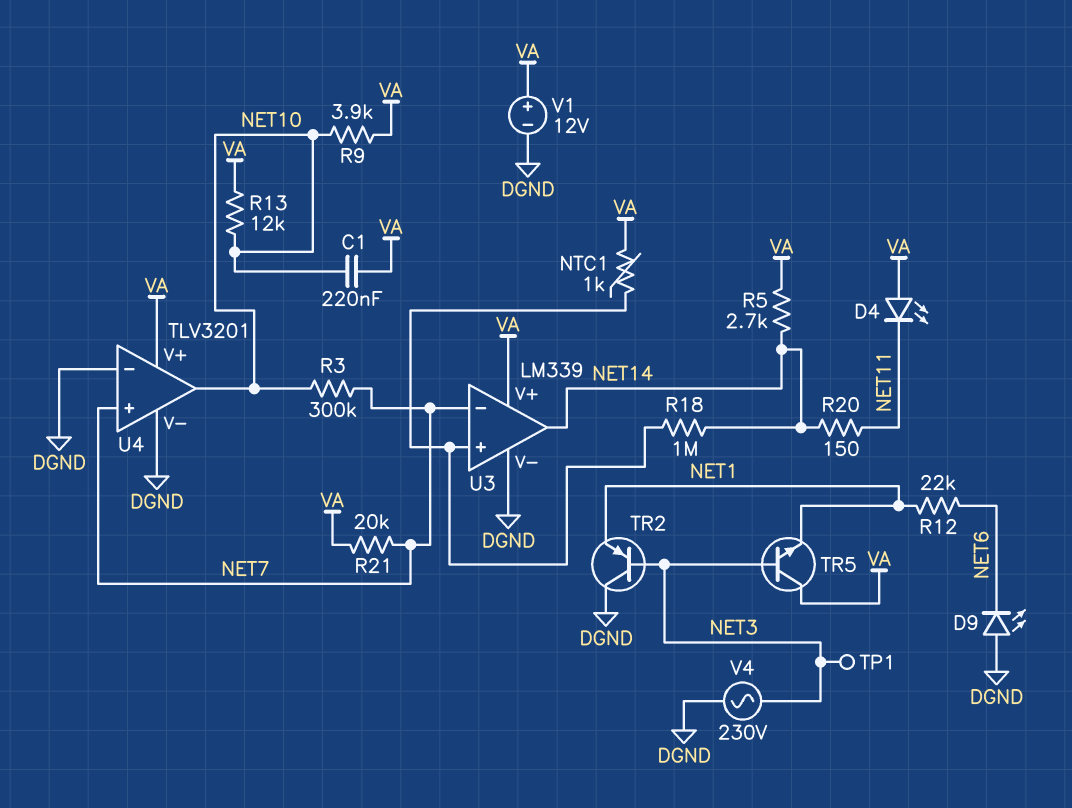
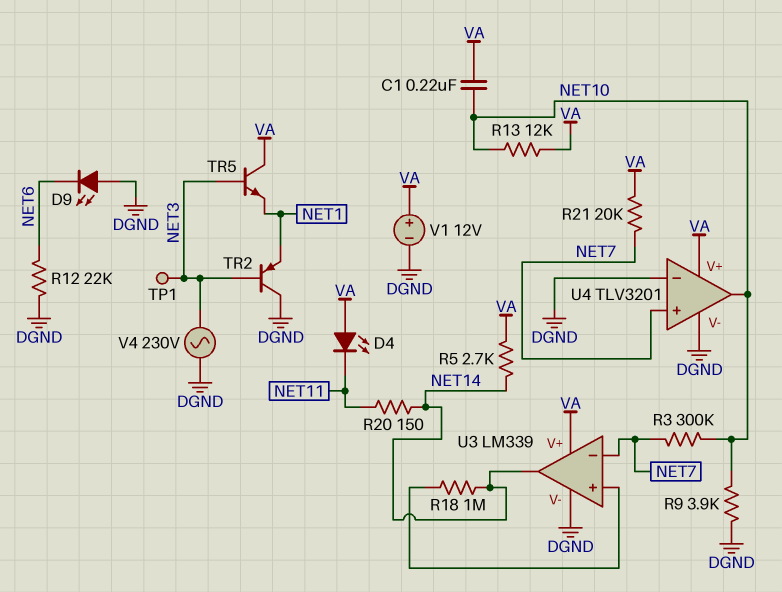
NTC1: 1k (U3/in+, VA) -> none
R9: 3.9k (NET10, VA) -> 3.9k (DGND, NET10)
R12: 22k (NET1, NET6) -> 22k (DGND, NET6)

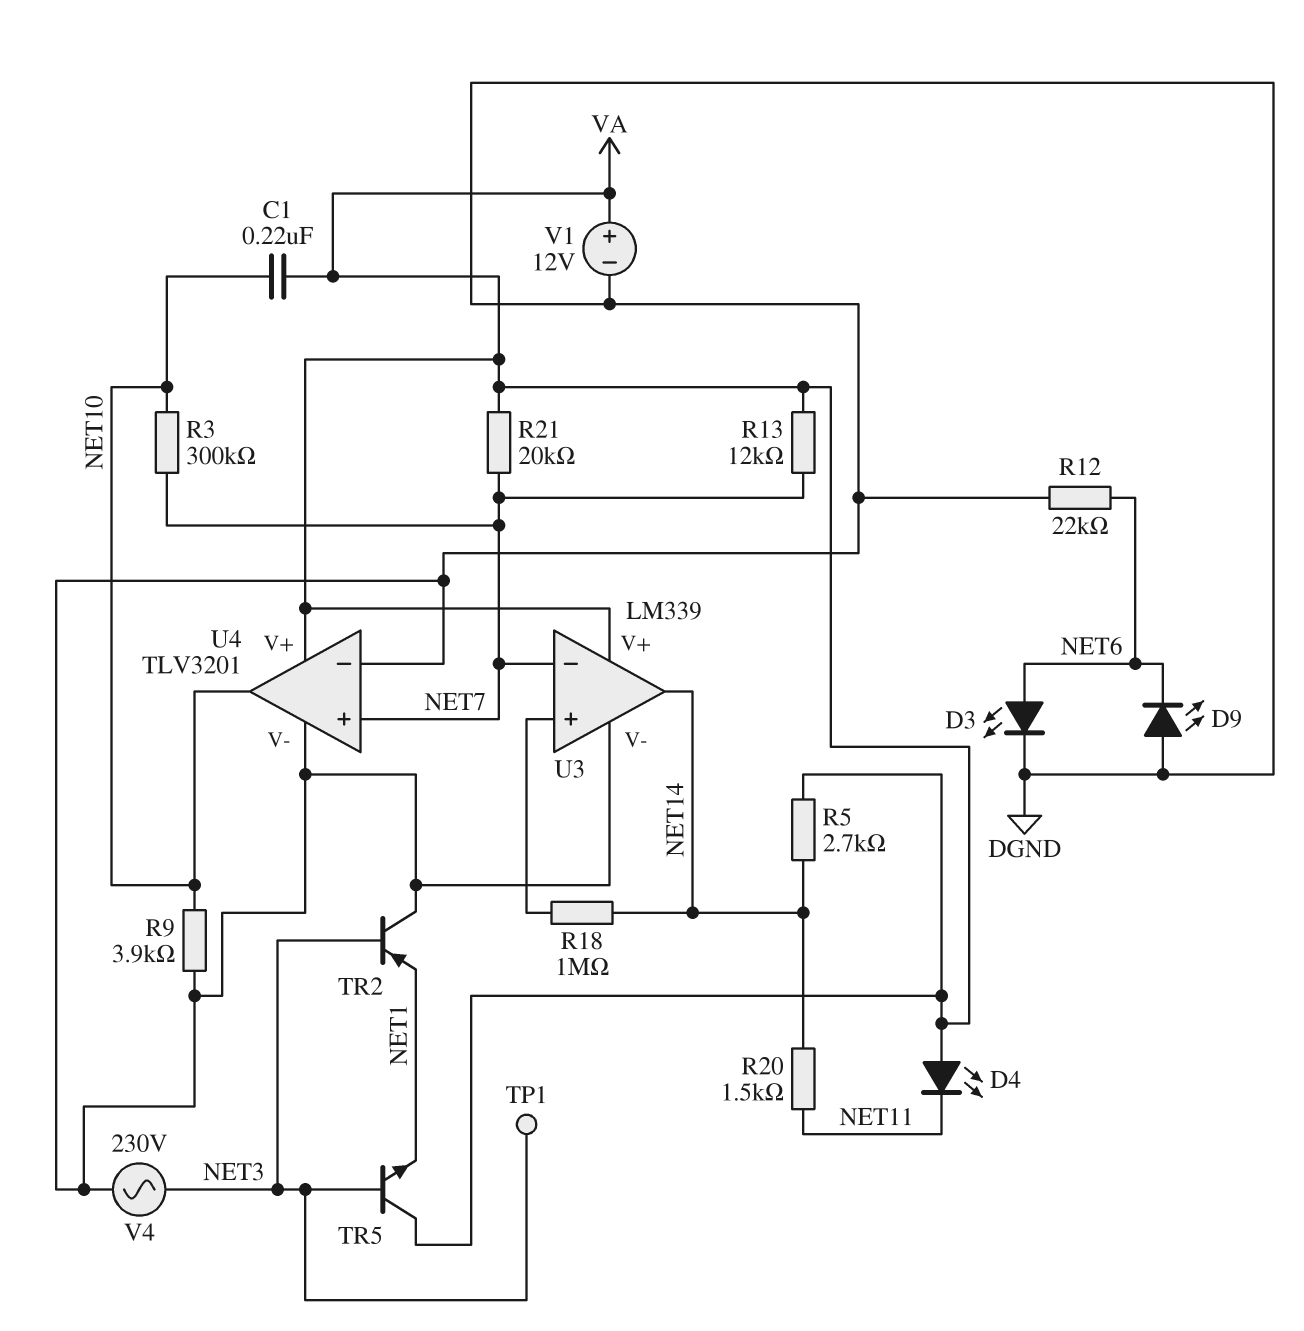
D3: none -> LED (A NET6, K DGND)
R13: 12k (NET10, VA) -> 12k (NET7, VA)
R20: 150 (NET11, NET14) -> 1.5k (NET11, NET14)

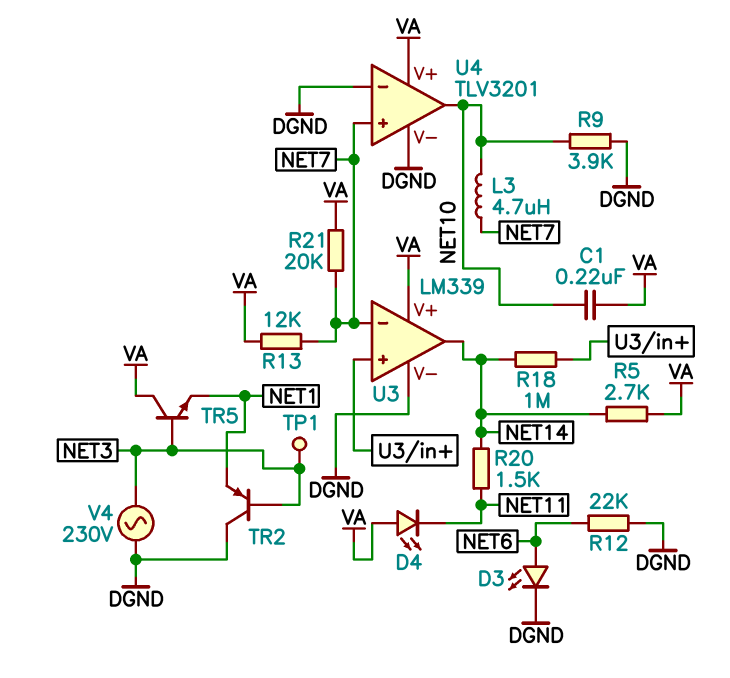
D9: LED (A DGND, K NET6) -> none
L3: none -> 4.7uH (NET7, NET10)
R3: 300k (NET7, NET10) -> none
V1: 12V (plus VA, minus DGND) -> none

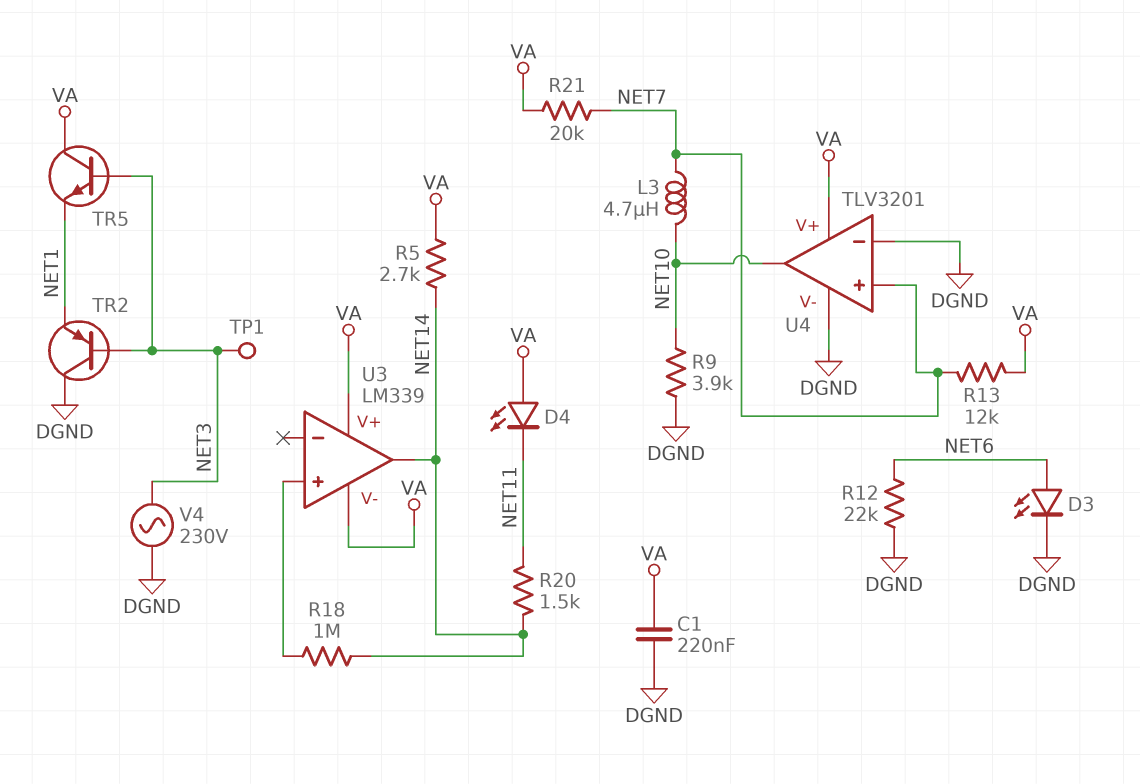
C1: 220nF (NET10, VA) -> 220nF (DGND, VA)
U3 pin V-: DGND -> VA
U3 pin in-: NET7 -> none

